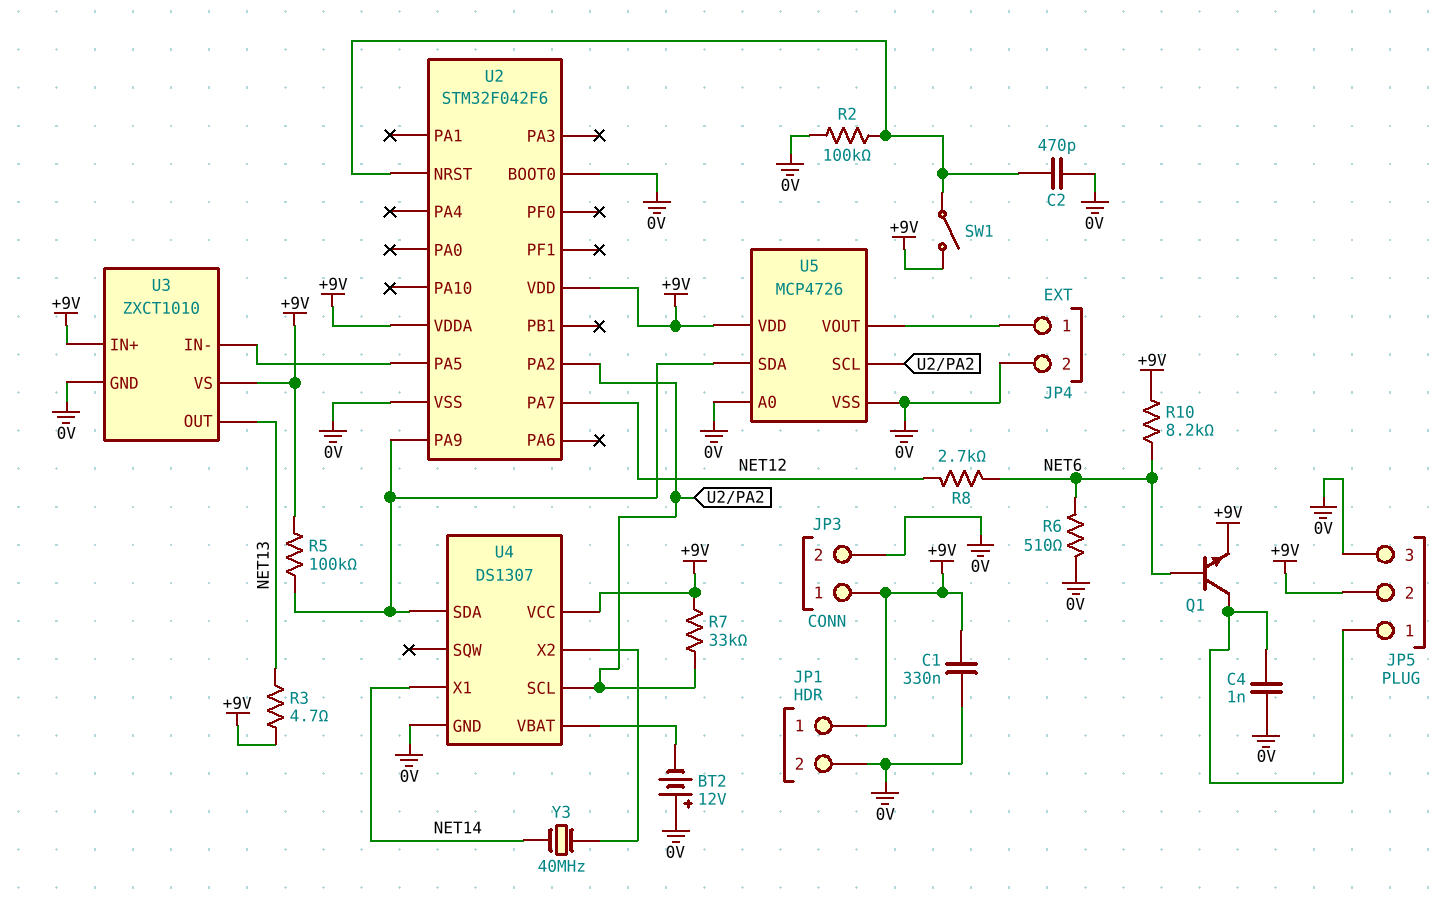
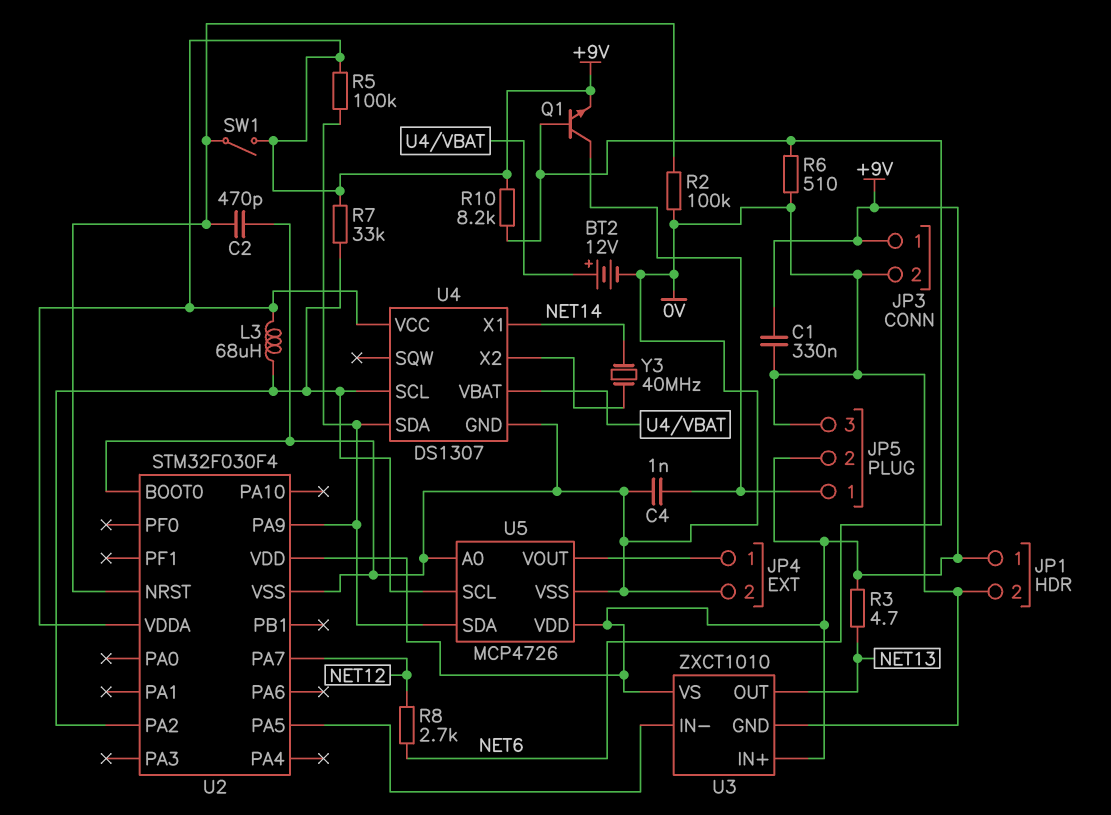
BT2: 12V (plus 0V, minus U4/VBAT) -> 12V (plus U4/VBAT, minus 0V)
L3: none -> 68uH (+9V, U2/PA2)
U2: STM32F042F6 -> STM32F030F4

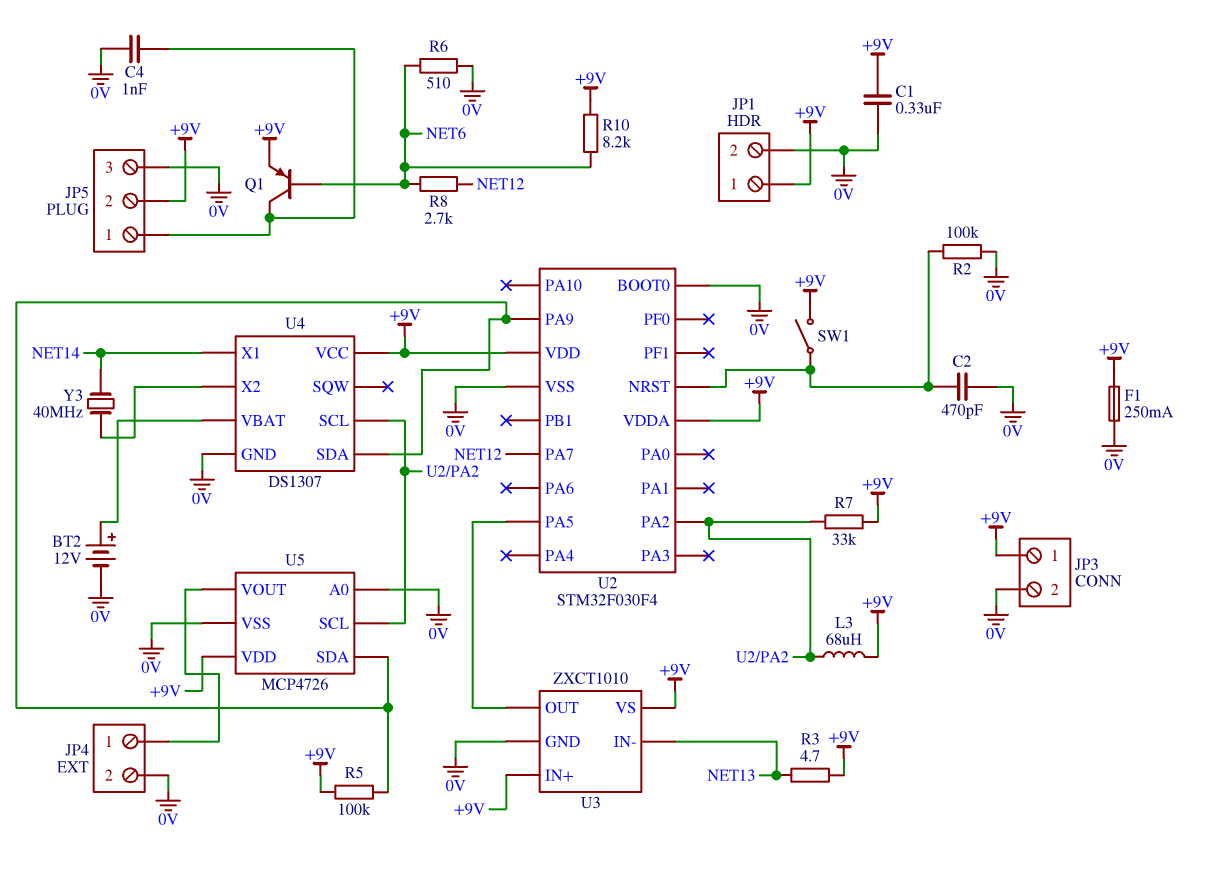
F1: none -> 250mA (+9V, 0V)
Q1: NPN (B NET6, C JP5/1, E +9V) -> PNP (B NET6, C JP5/1, E +9V)
U3 pin IN-: U2/PA5 -> NET13
U3 pin OUT: NET13 -> U2/PA5

